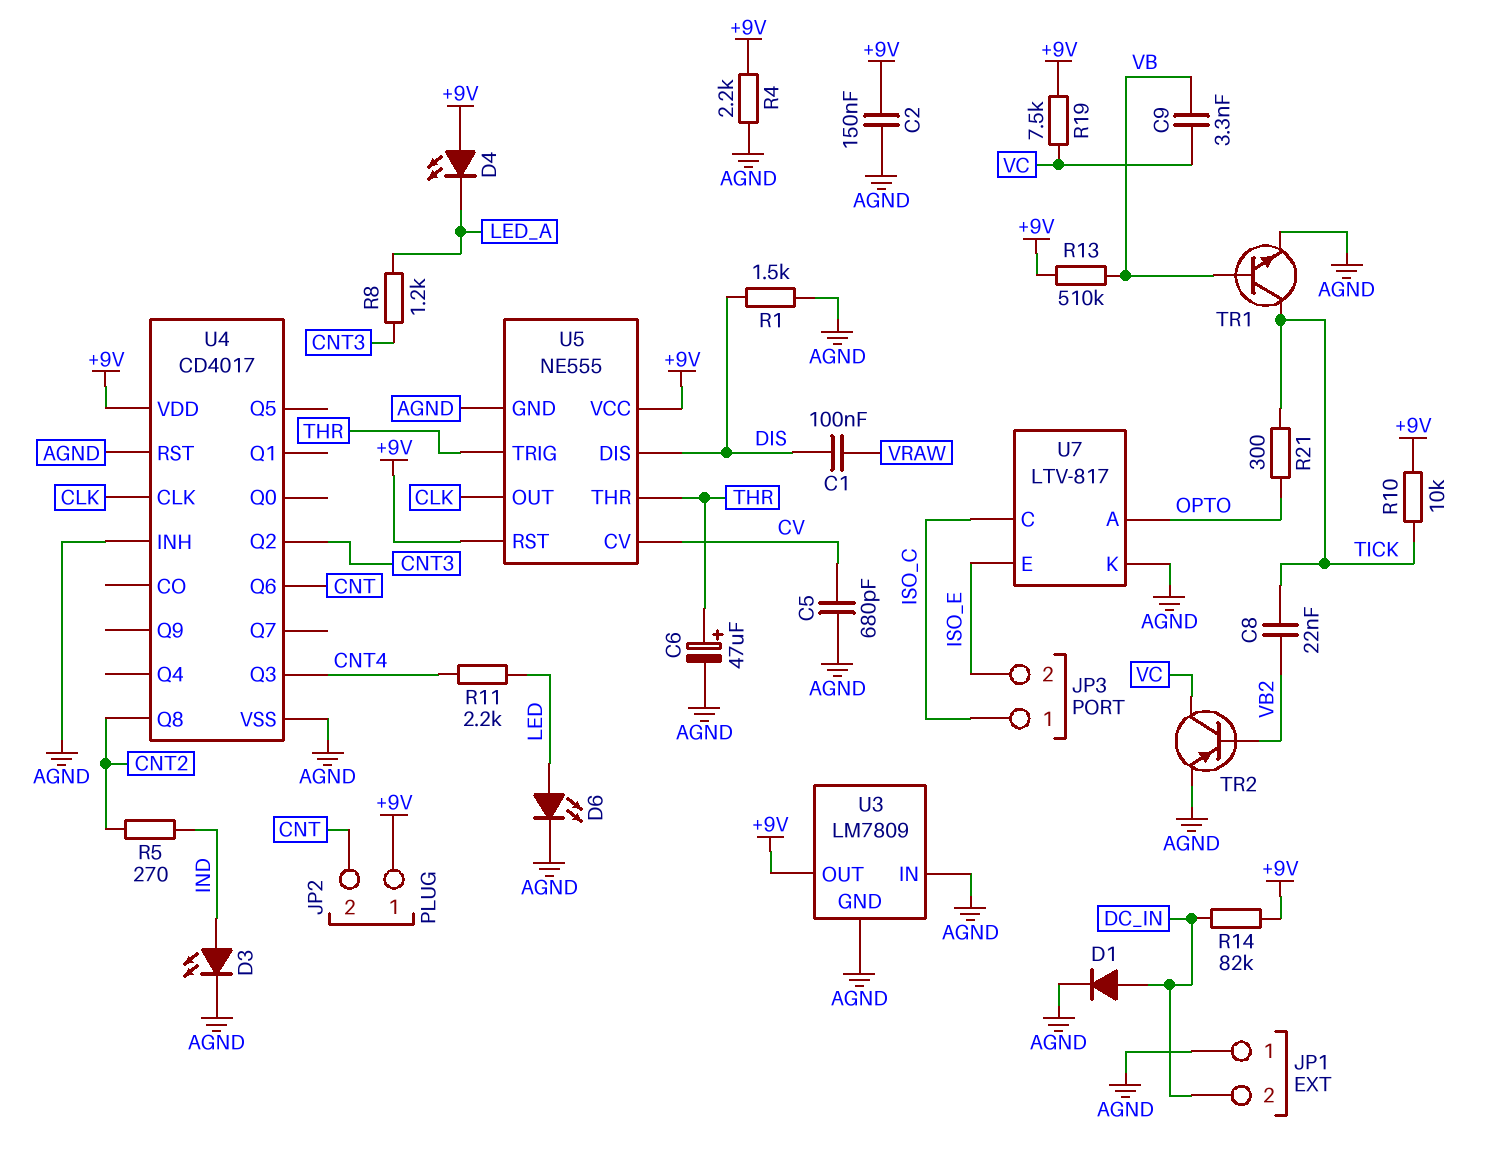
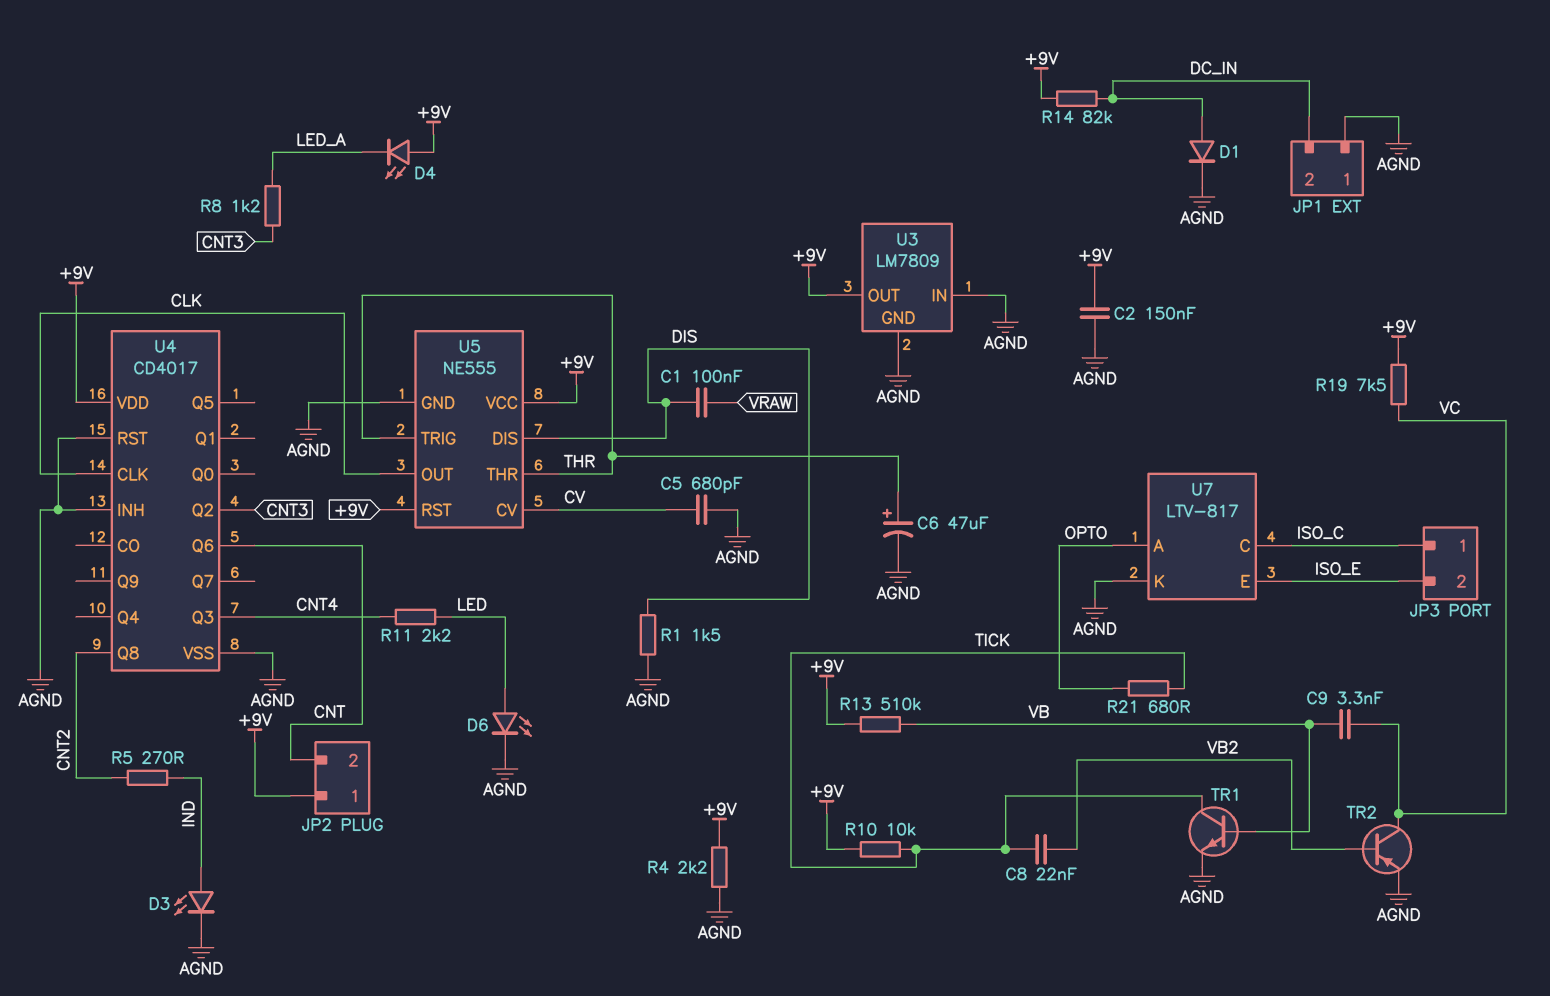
R21: 300 (OPTO, TICK) -> 680 (OPTO, TICK)

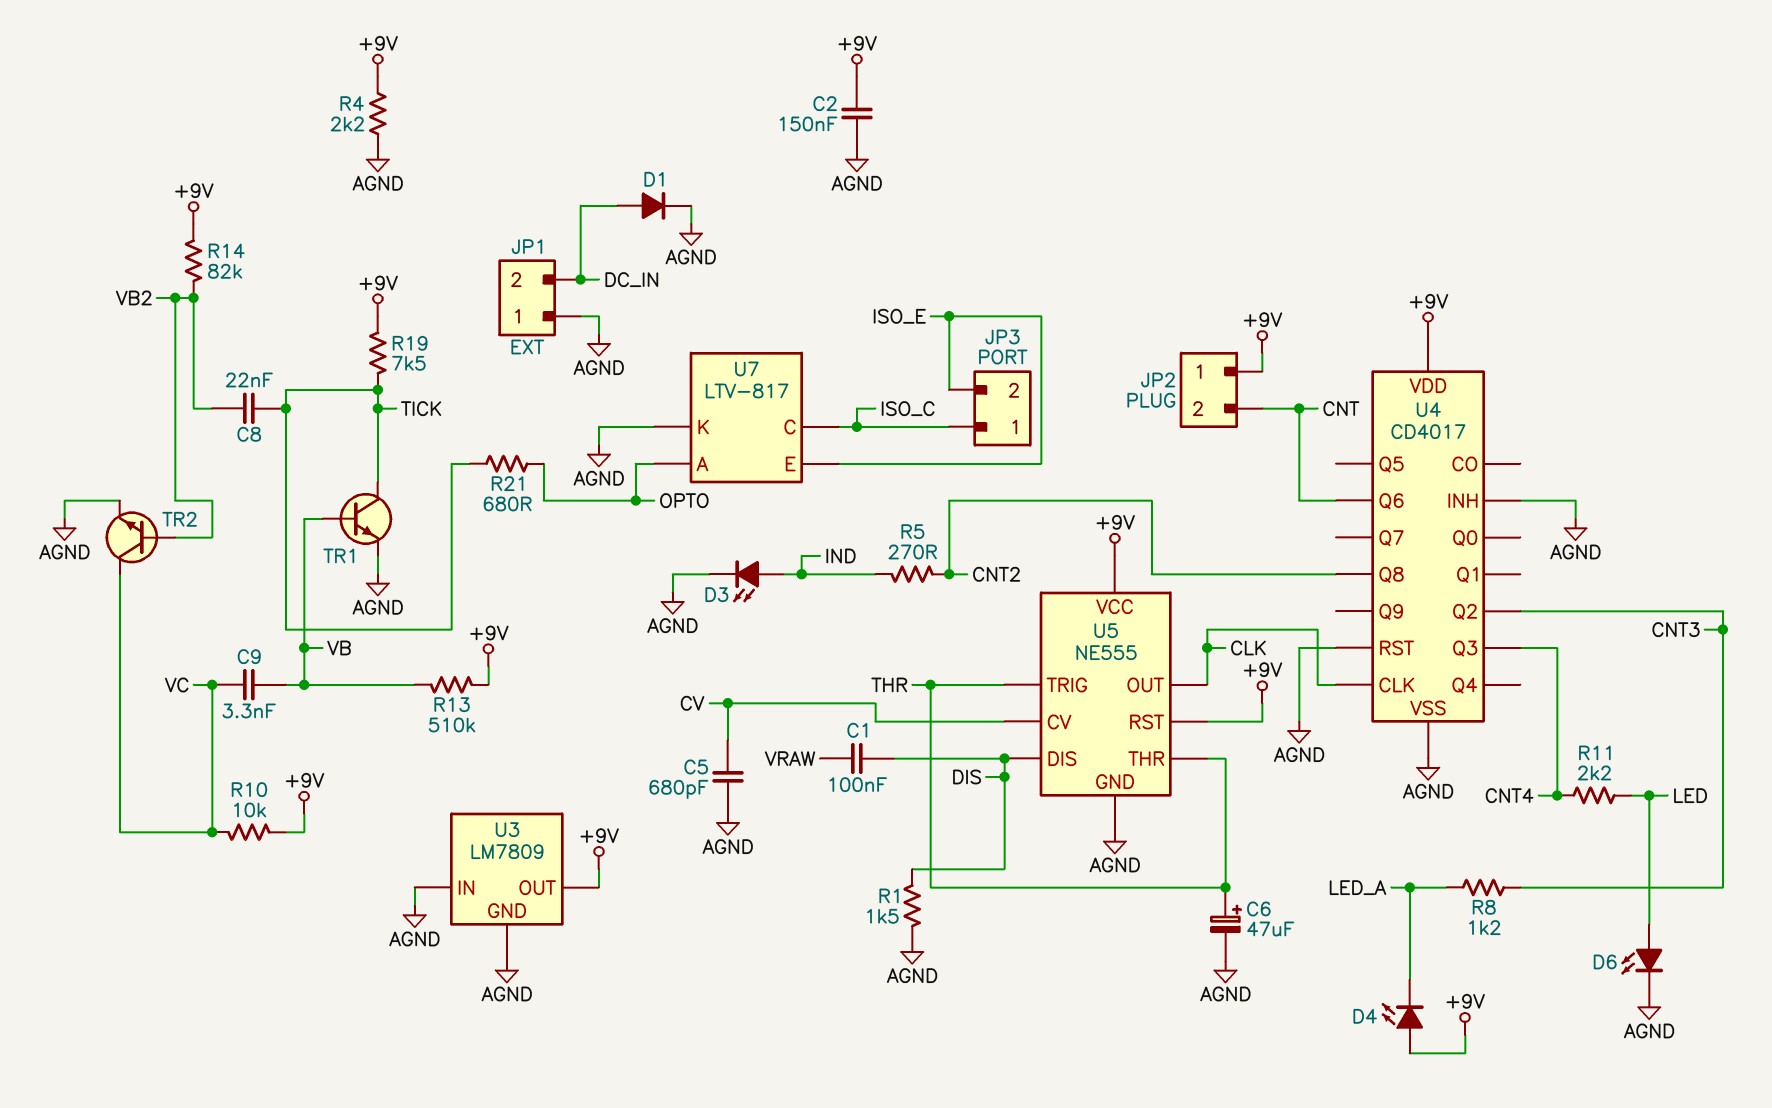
R10: 10k (+9V, TICK) -> 10k (+9V, VC)
R14: 82k (+9V, DC_IN) -> 82k (+9V, VB2)
R19: 7.5k (+9V, VC) -> 7.5k (+9V, TICK)
TR2: PNP (B VB2, C VC, E AGND) -> NPN (B VB2, C VC, E AGND)

